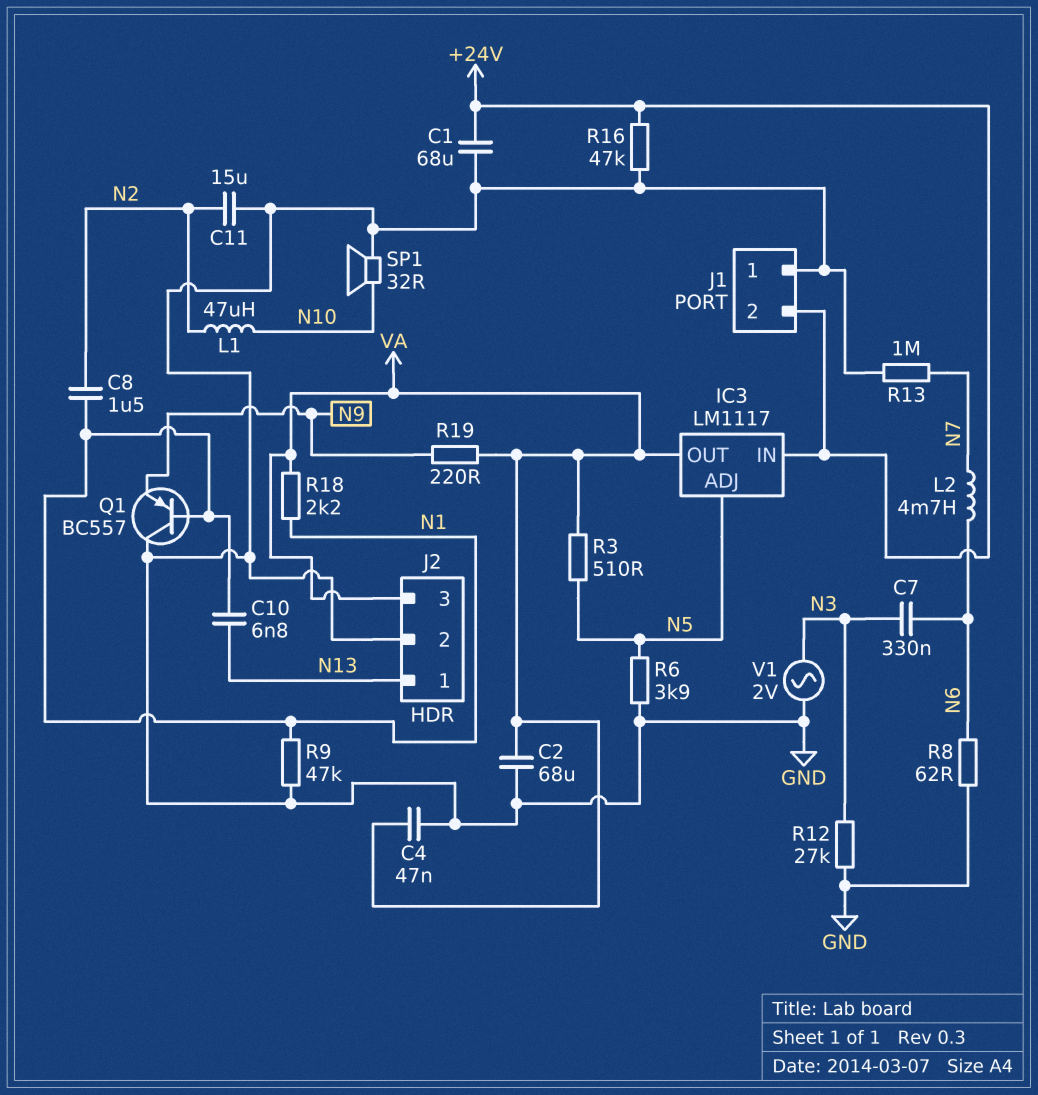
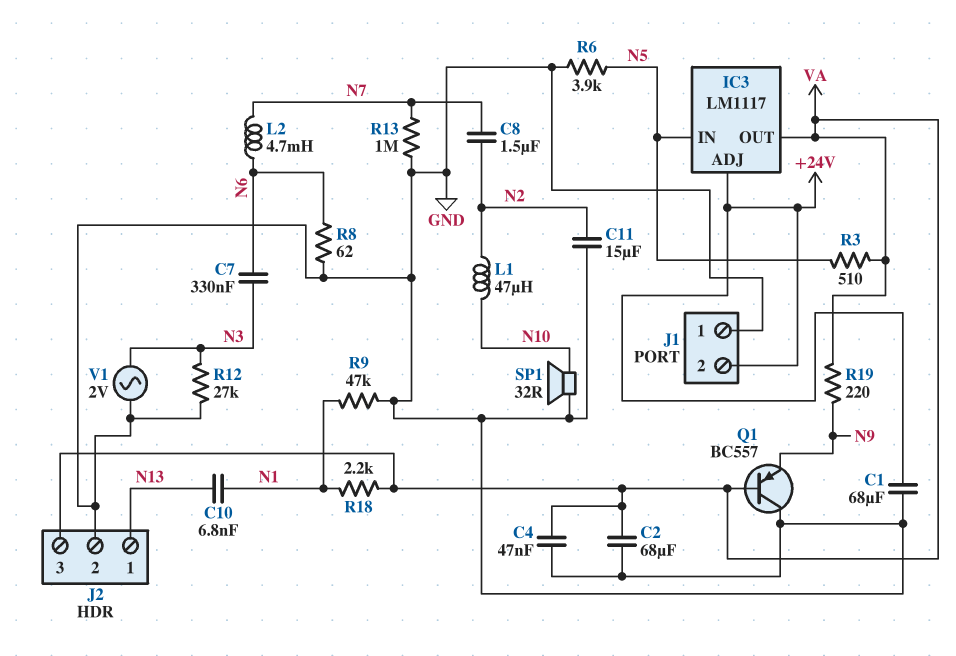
C8: 1.5uF (N1, N2) -> 1.5uF (N2, N7)
IC3 pin ADJ: N5 -> +24V
IC3 pin IN: +24V -> N5
Q1: PNP BC557 (B N1, C GND, E N9) -> PNP BC557 (B VA, C GND, E N9)
R16: 47k (+24V, GND) -> none

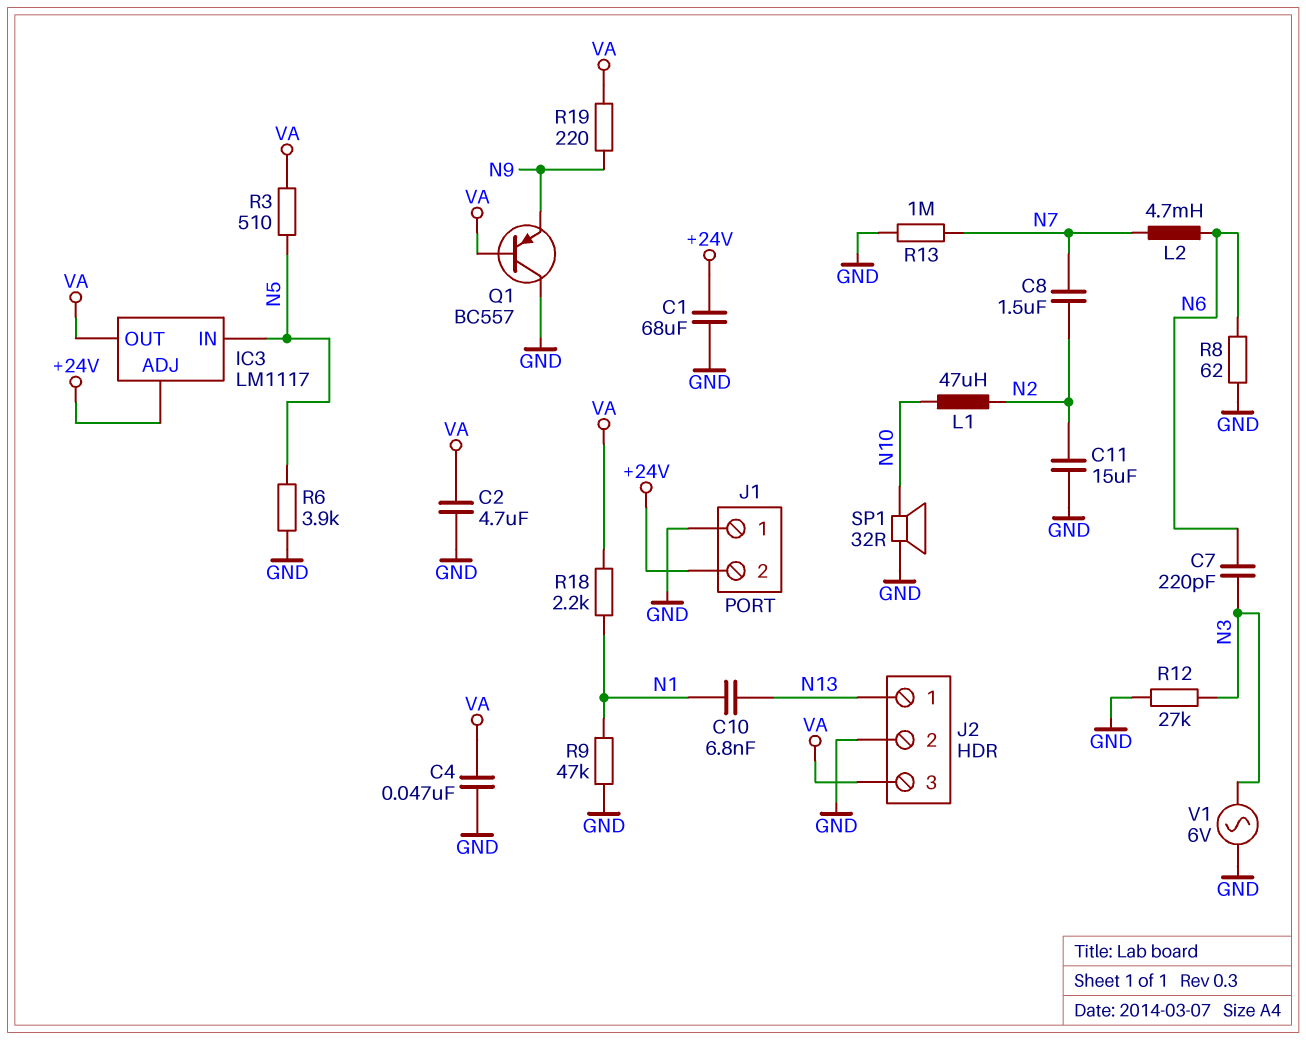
C2: 68uF (GND, VA) -> 4.7uF (GND, VA)
C7: 330nF (N3, N6) -> 220pF (N3, N6)
V1: AC 2V (GND, N3) -> AC 6V (GND, N3)

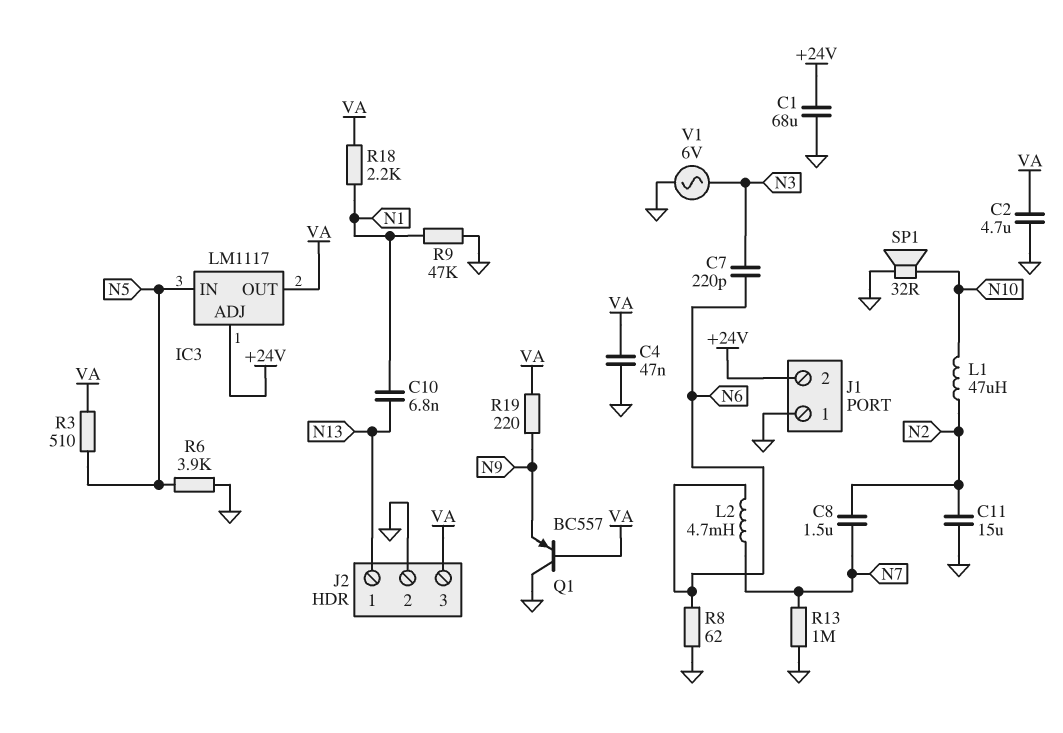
R12: 27k (GND, N3) -> none

